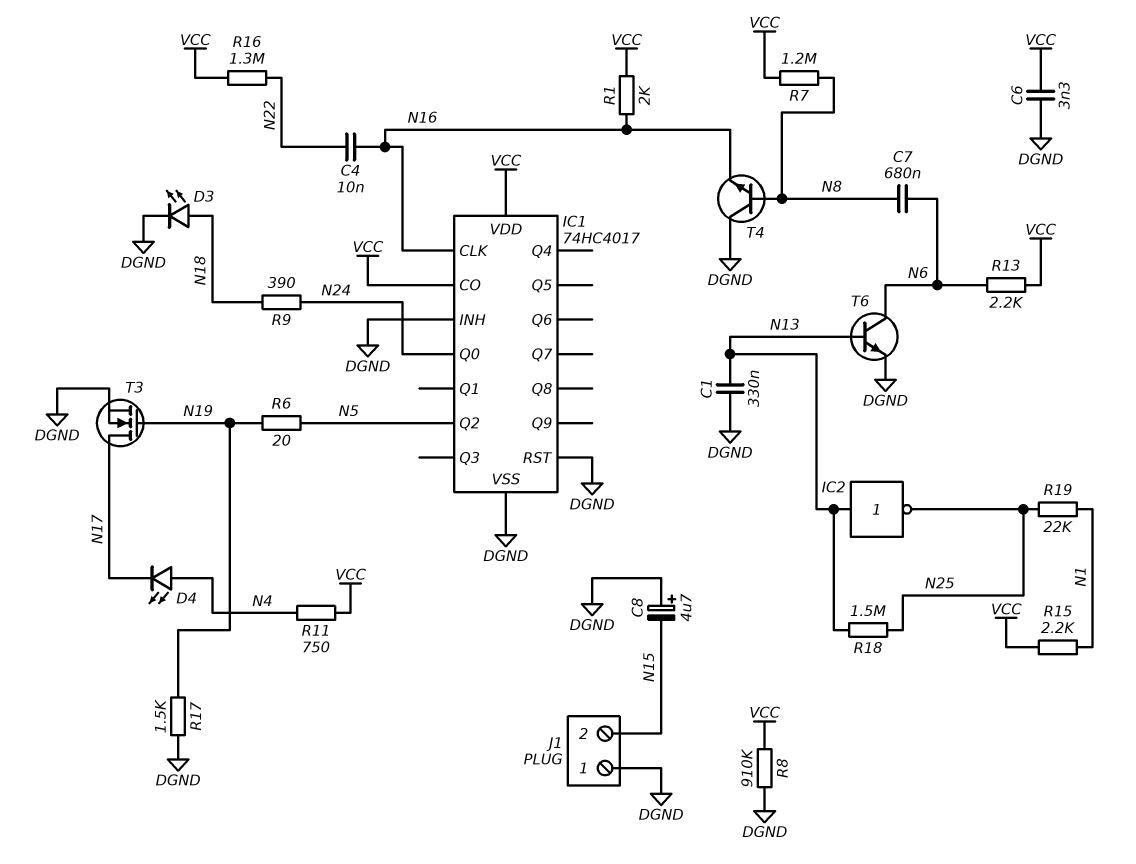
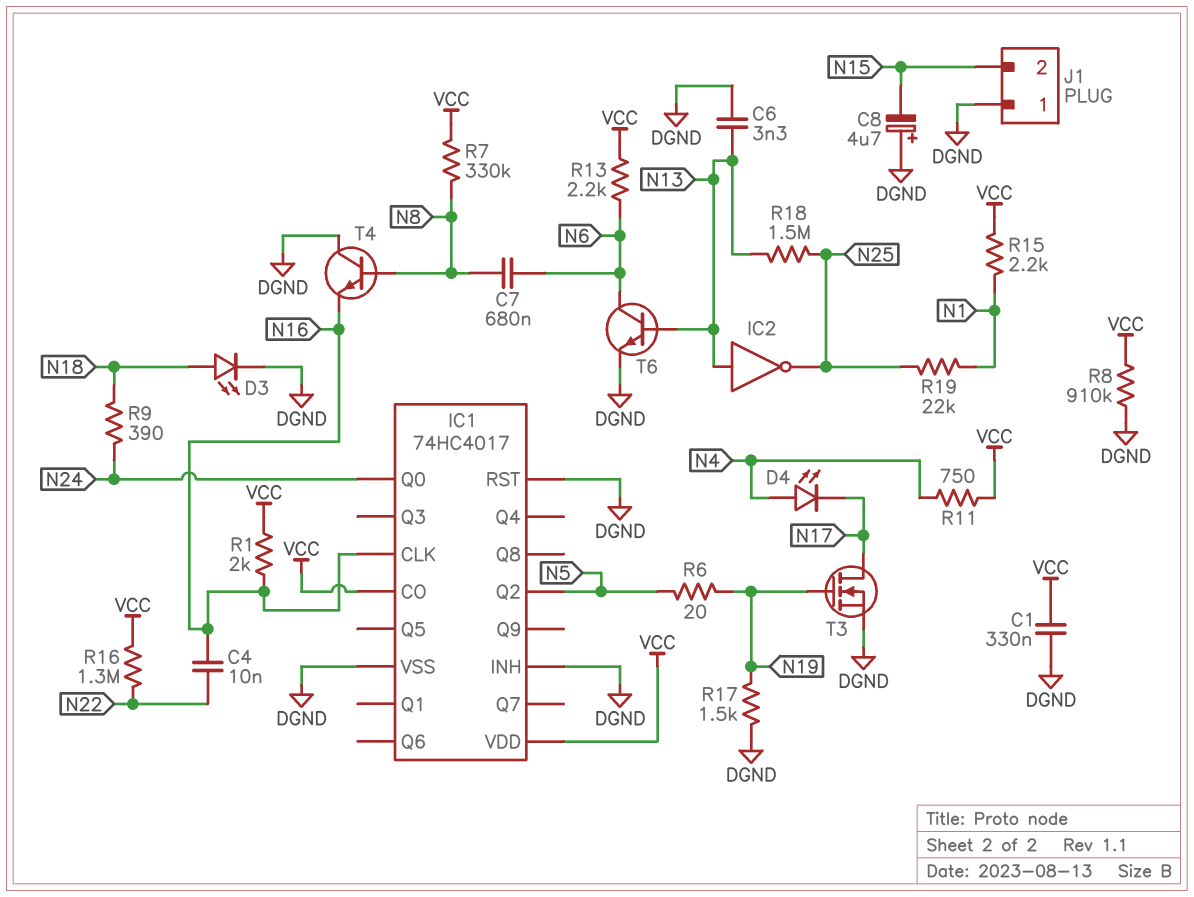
C1: 330nF (DGND, N13) -> 330nF (DGND, VCC)
C6: 3.3nF (DGND, VCC) -> 3.3nF (DGND, N13)
R7: 1.2M (N8, VCC) -> 330k (N8, VCC)

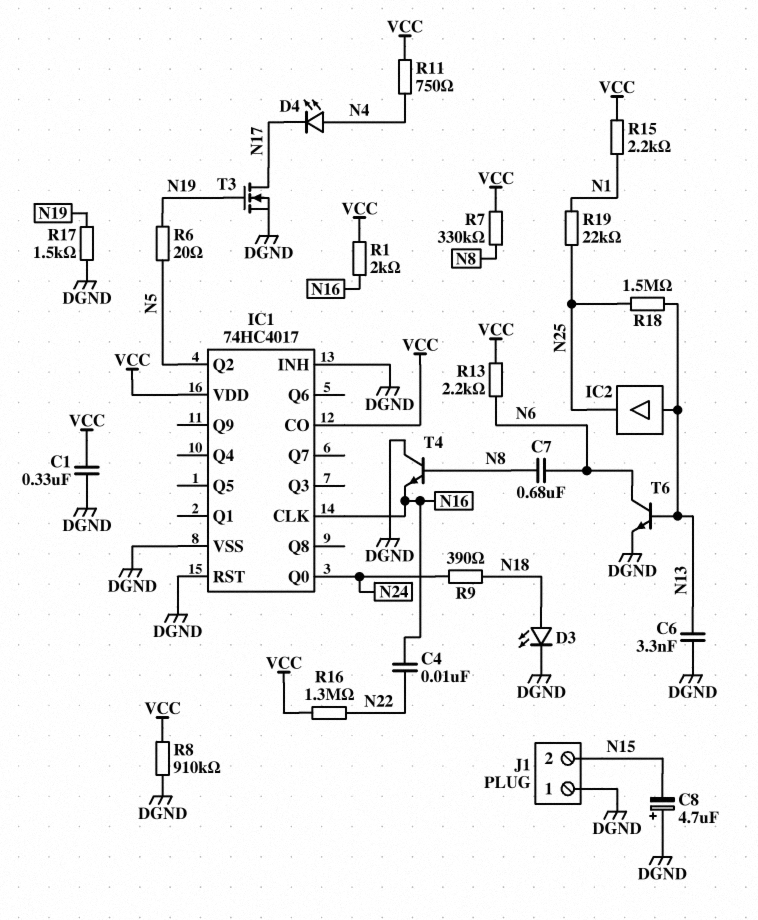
IC2: NOT (in N13, out N25) -> buffer (in N13, out N25)

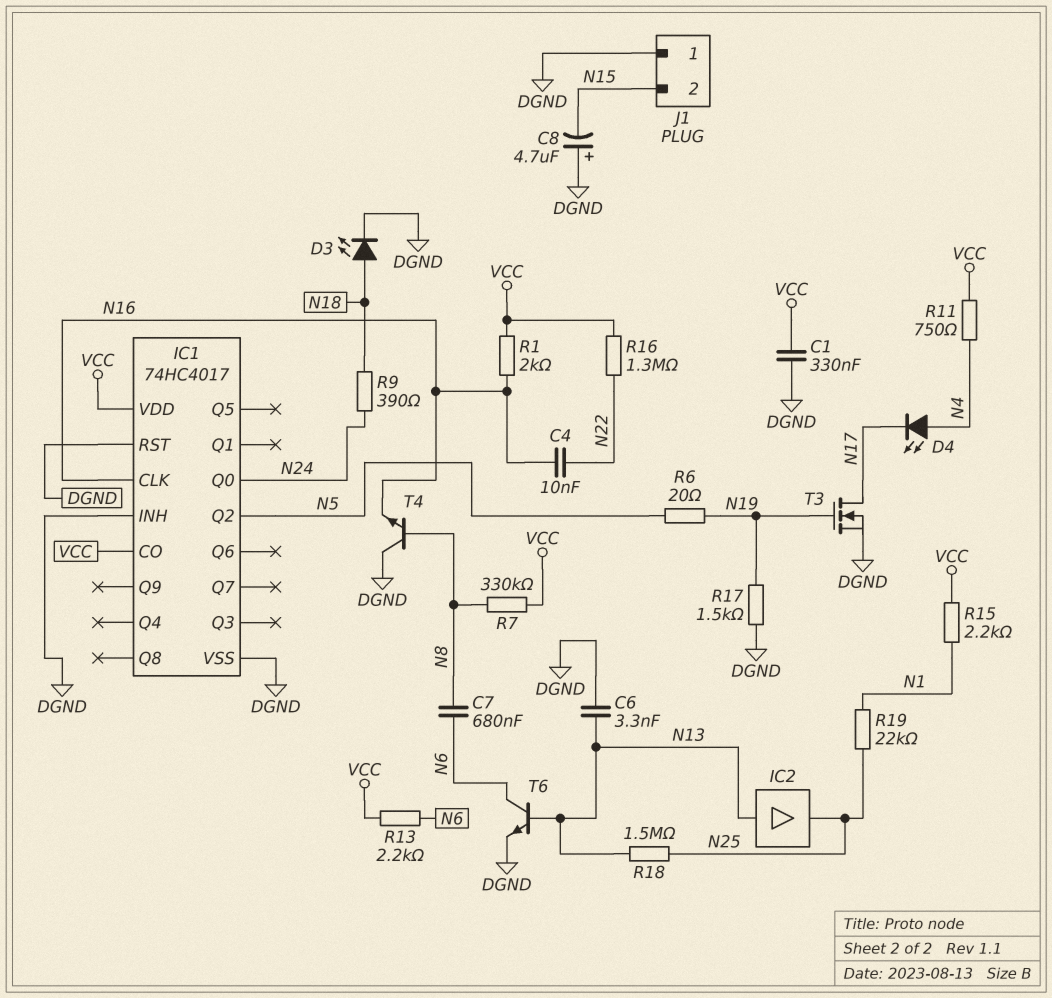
R8: 910k (DGND, VCC) -> none

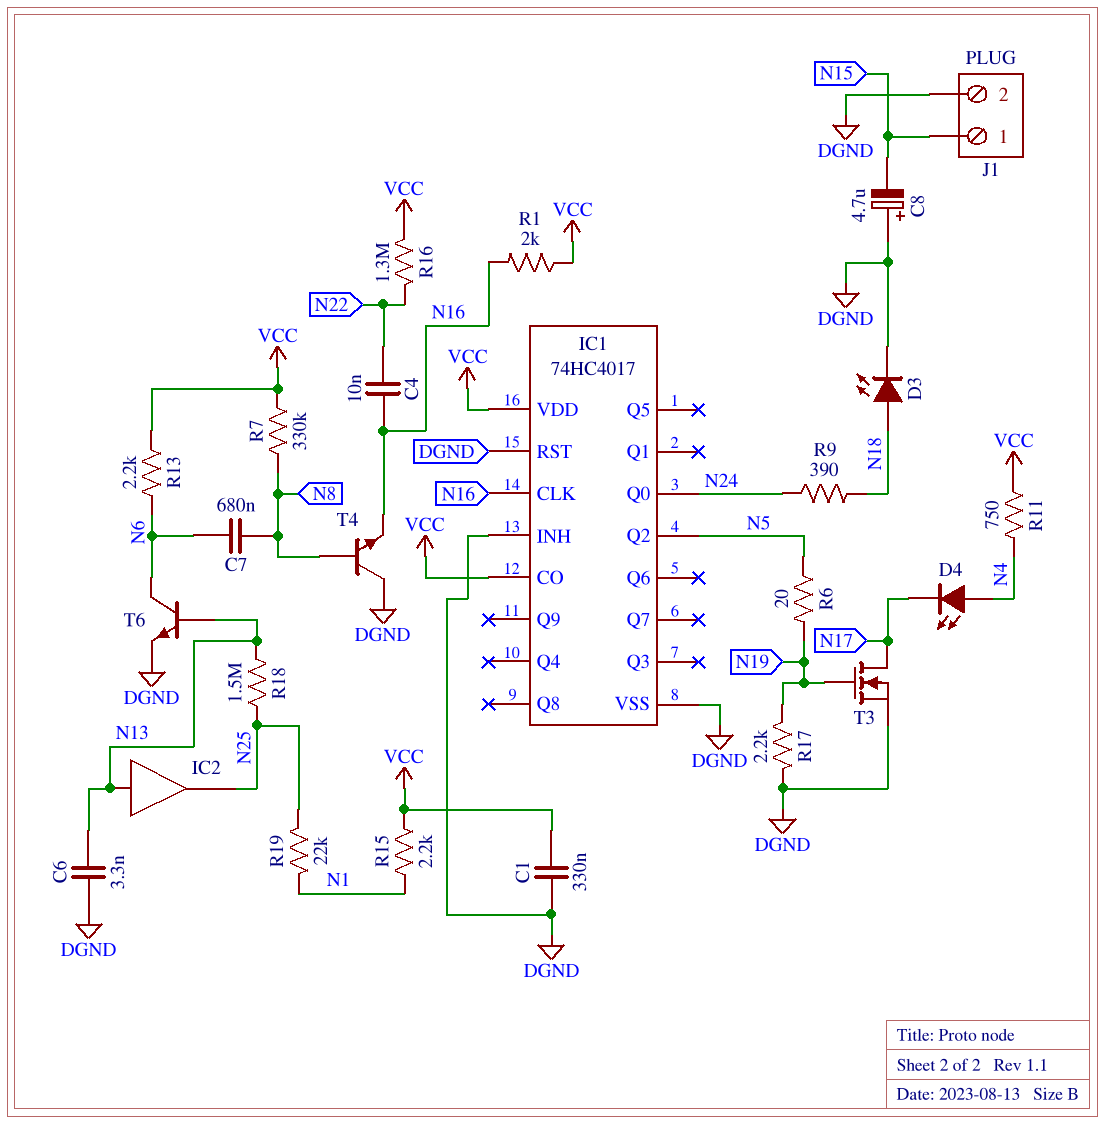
J1 pin 1: DGND -> N15
J1 pin 2: N15 -> DGND
R17: 1.5k (DGND, N19) -> 2.2k (DGND, N19)

